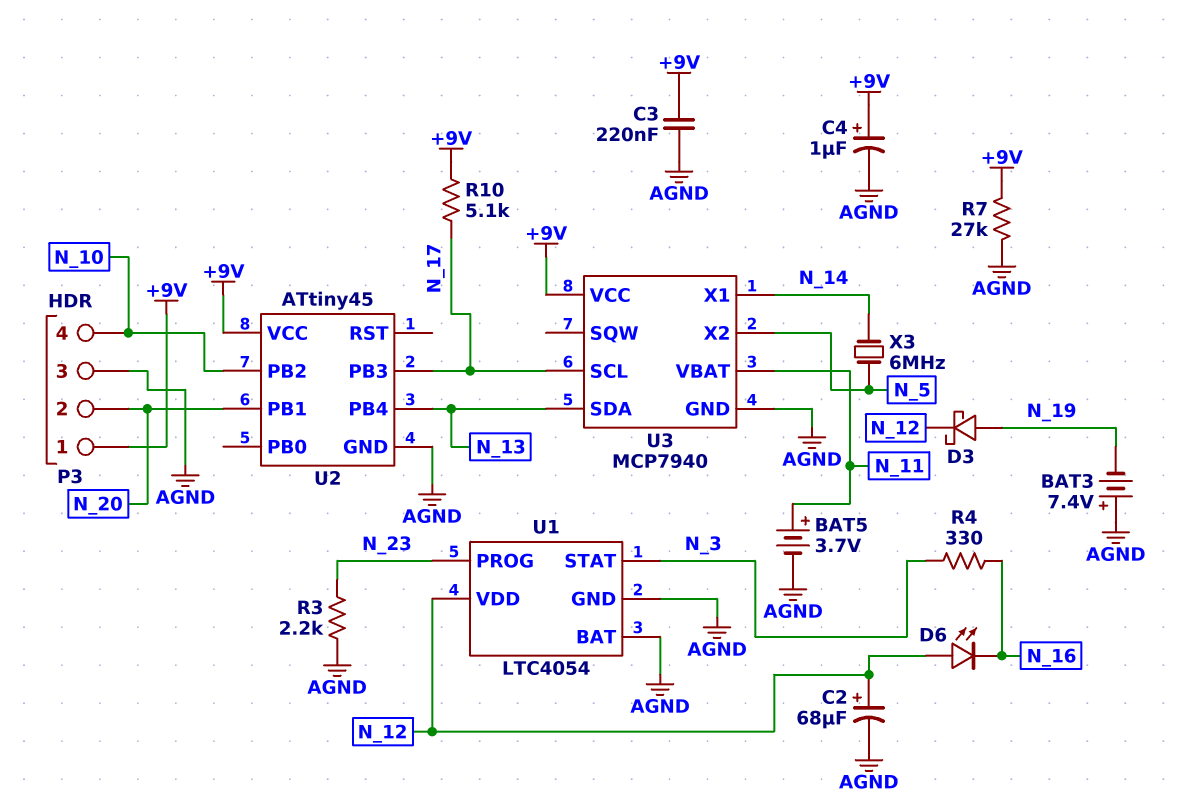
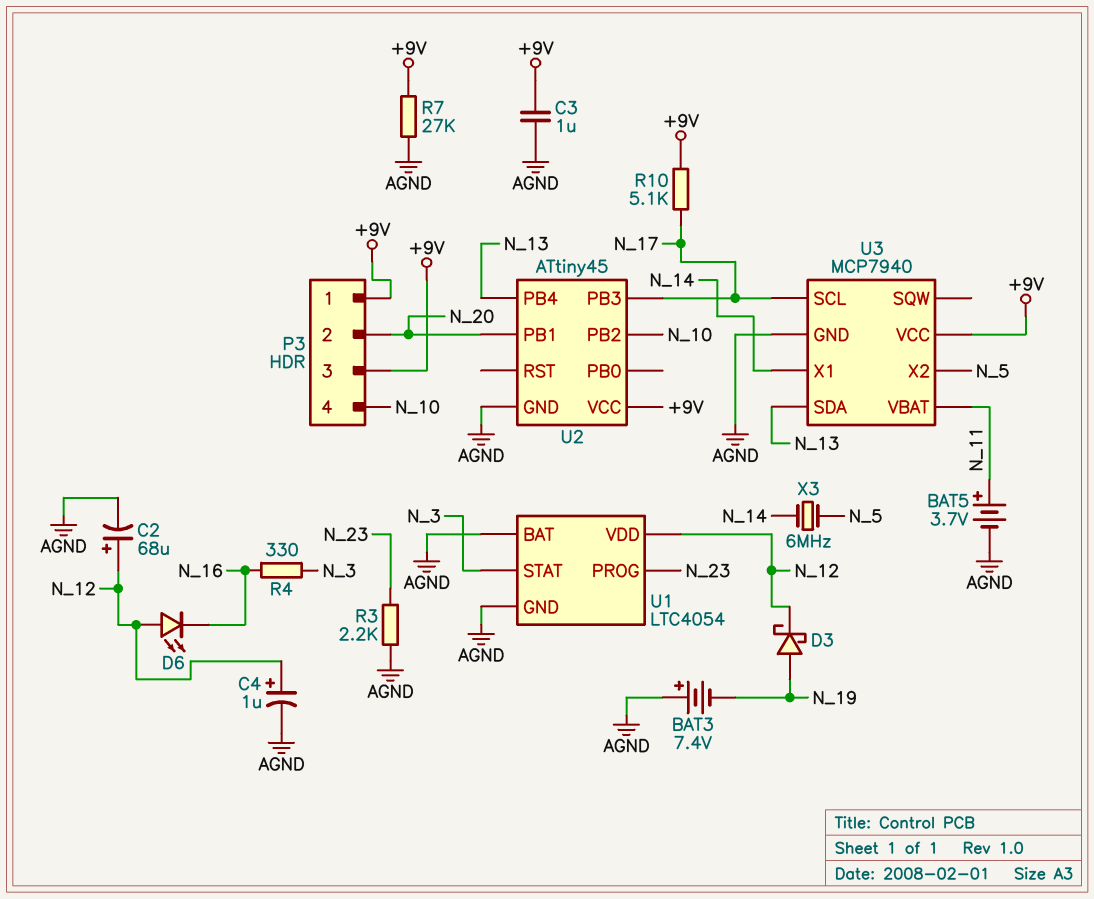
C3: 220nF (+9V, AGND) -> 1uF (+9V, AGND)
C4: 1uF (plus +9V, minus AGND) -> 1uF (plus N_12, minus AGND)
P3 pin 3: AGND -> +9V

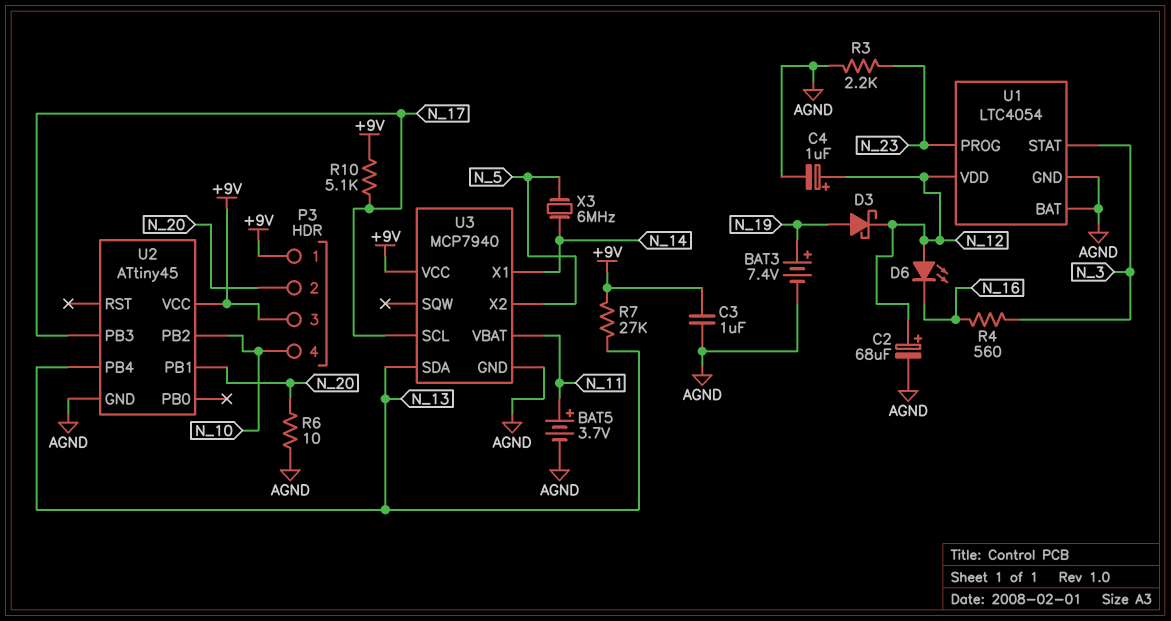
BAT3: 7.4V (plus AGND, minus N_19) -> 7.4V (plus N_19, minus AGND)
R4: 330 (N_3, N_16) -> 560 (N_3, N_16)
R6: none -> 10 (AGND, N_20)
R7: 27k (+9V, AGND) -> 27k (+9V, N_13)

